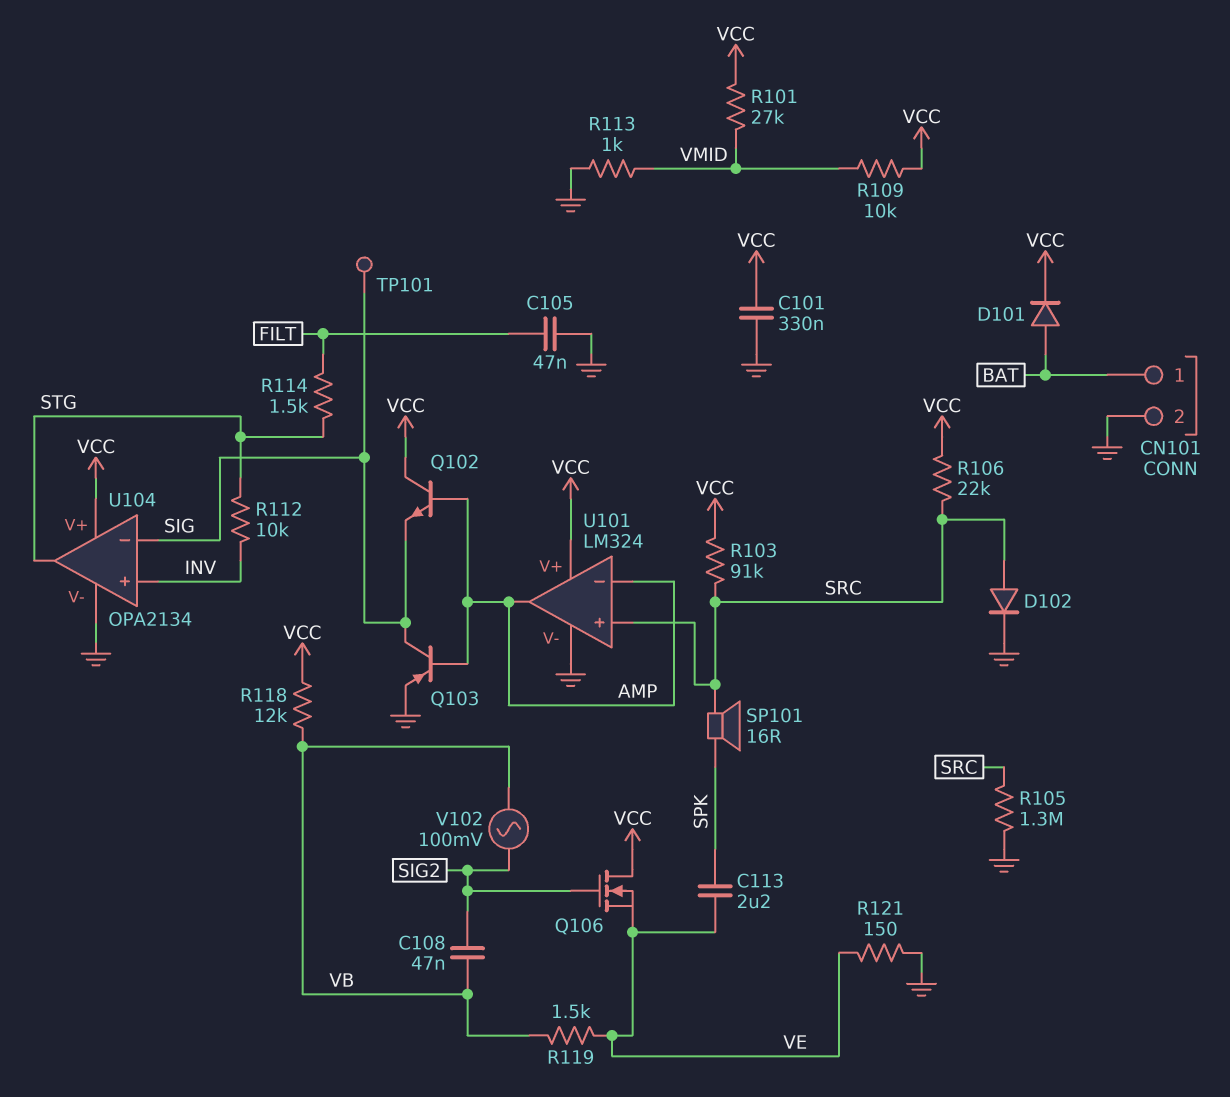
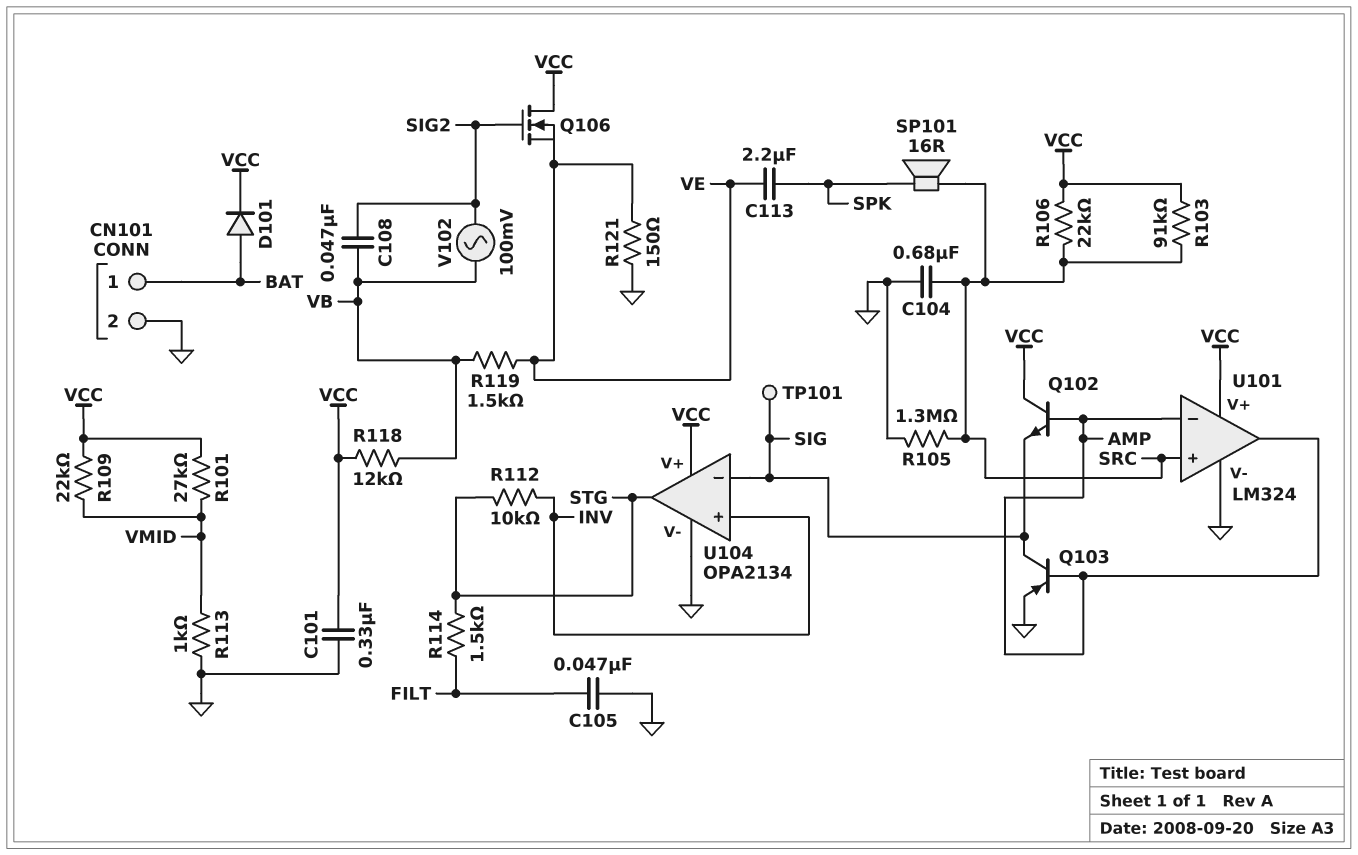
C104: none -> 680nF (GND, SRC)
D102: diode (A SRC, K GND) -> none
R109: 10k (VCC, VMID) -> 22k (VCC, VMID)

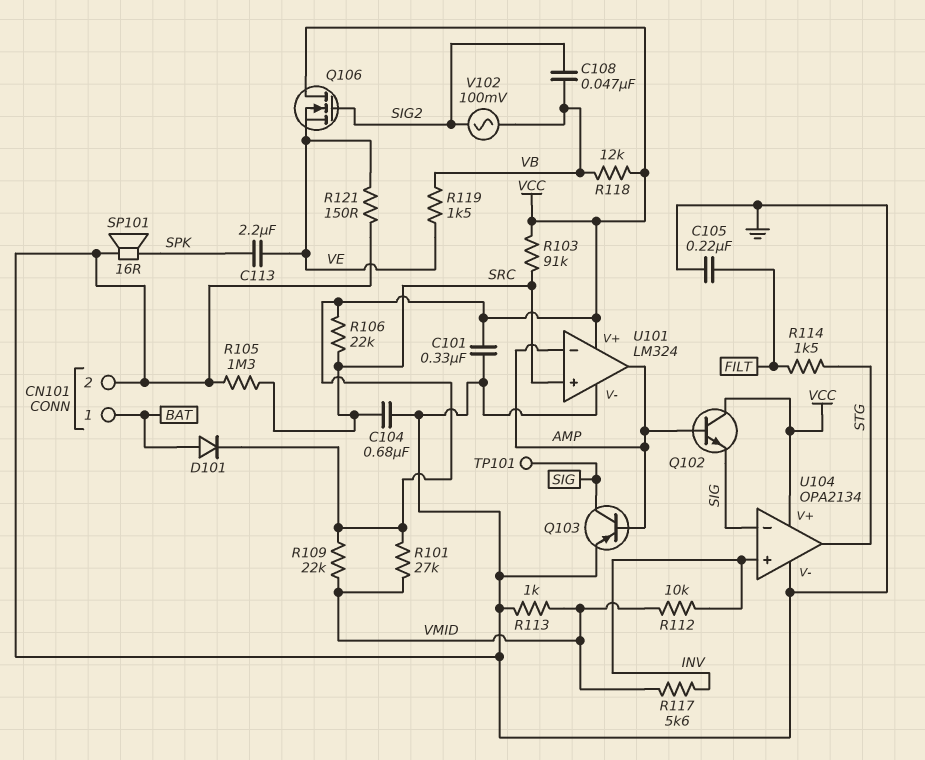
C105: 47nF (FILT, GND) -> 220nF (FILT, GND)
R112: 10k (INV, STG) -> 10k (INV, VMID)
R117: none -> 5.6k (INV, VMID)
SP101: speaker 16R (SPK, SRC) -> speaker 16R (GND, SPK)

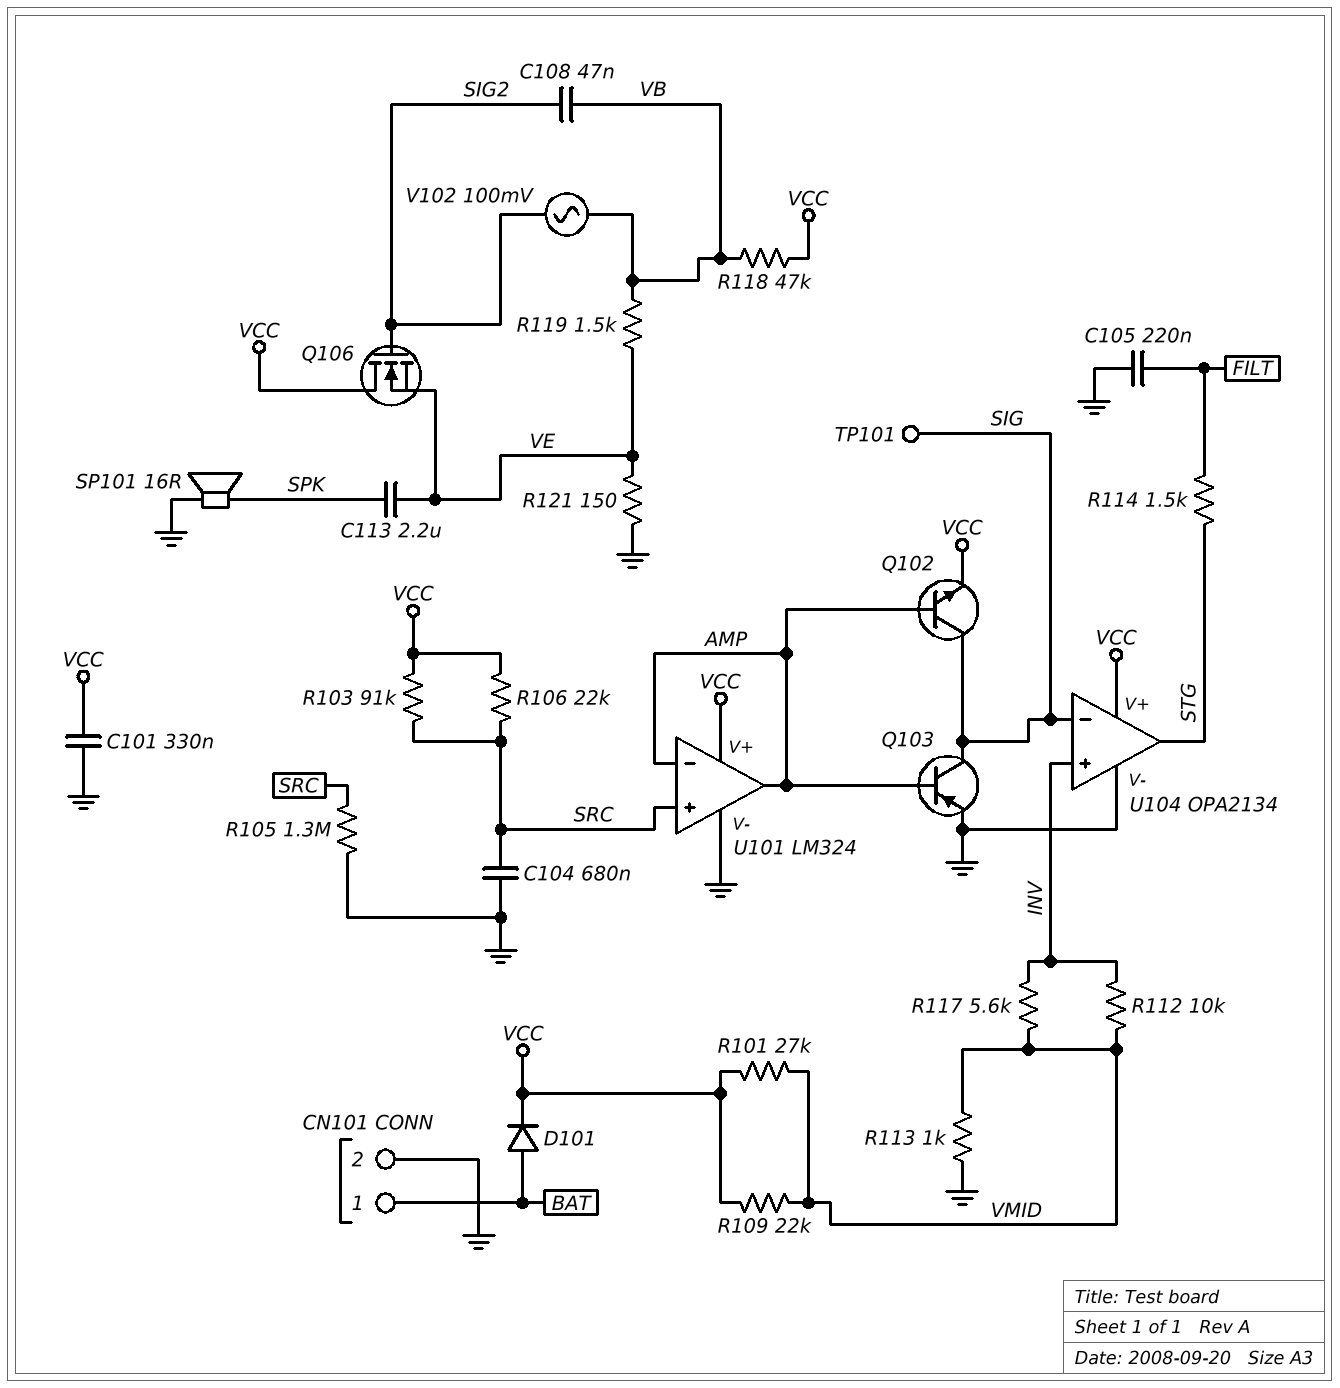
Q102: NPN (B AMP, C VCC, E SIG) -> NPN (B AMP, C SIG, E VCC)
R118: 12k (VB, VCC) -> 47k (VB, VCC)

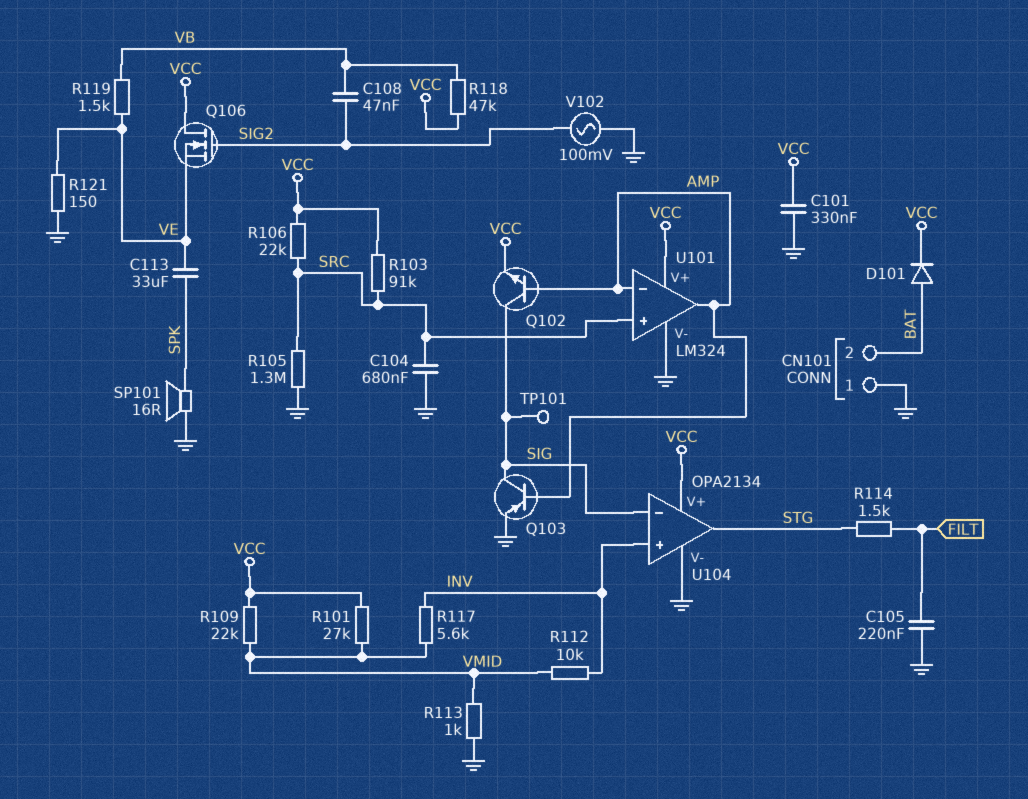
C113: 2.2uF (SPK, VE) -> 33uF (SPK, VE)
CN101 pin 1: BAT -> GND
CN101 pin 2: GND -> BAT
V102: AC 100mV (SIG2, VB) -> AC 100mV (GND, SIG2)

